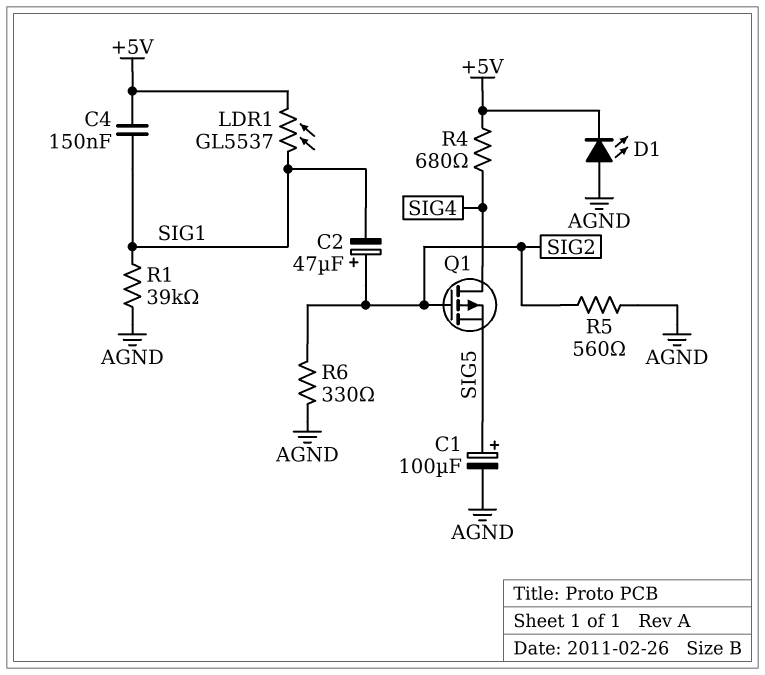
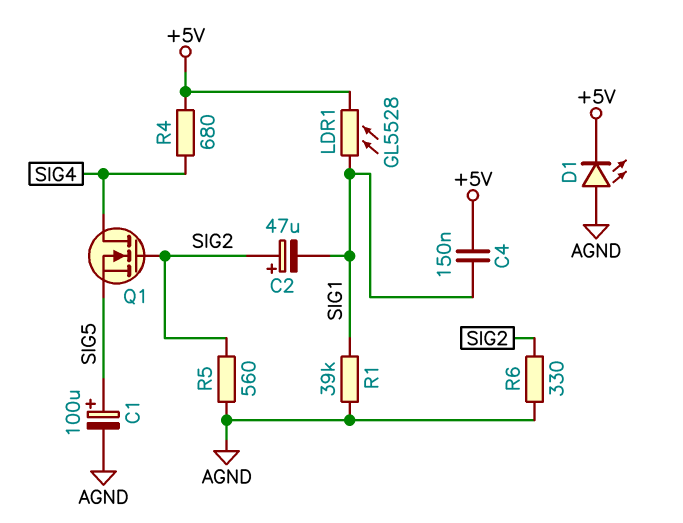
LDR1: GL5537 (+5V, SIG1) -> GL5528 (+5V, SIG1)
Q1: PMOS (G SIG2, D SIG4, S SIG5) -> NMOS (G SIG2, D SIG4, S SIG5)

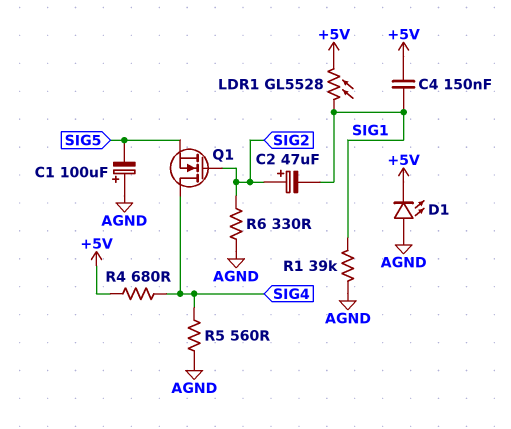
C1: 100uF (plus SIG5, minus AGND) -> 100uF (plus AGND, minus SIG5)
R5: 560 (AGND, SIG2) -> 560 (AGND, SIG4)

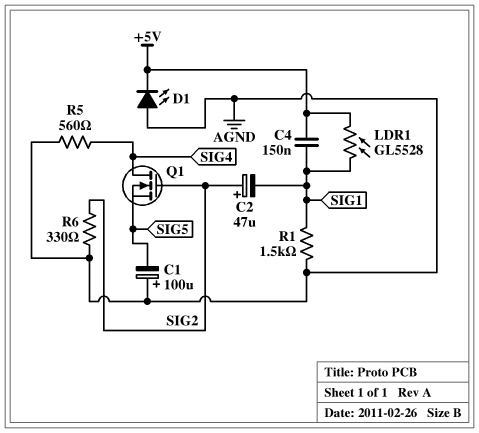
R1: 39k (AGND, SIG1) -> 1.5k (AGND, SIG1)
R4: 680 (+5V, SIG4) -> none

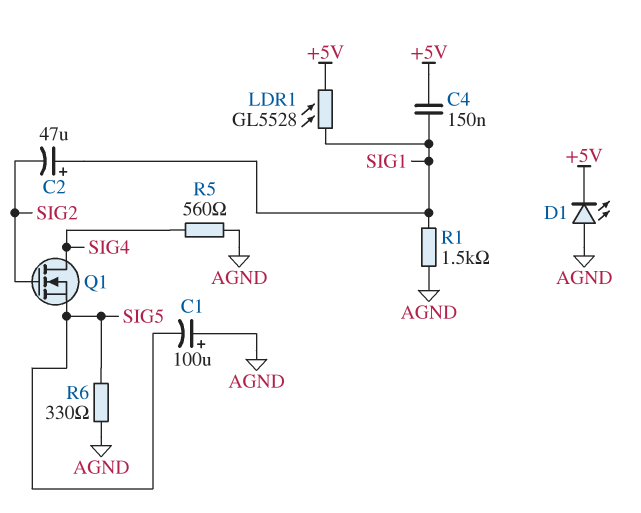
C2: 47uF (plus SIG2, minus SIG1) -> 47uF (plus SIG1, minus SIG2)
R6: 330 (AGND, SIG2) -> 330 (AGND, SIG5)

